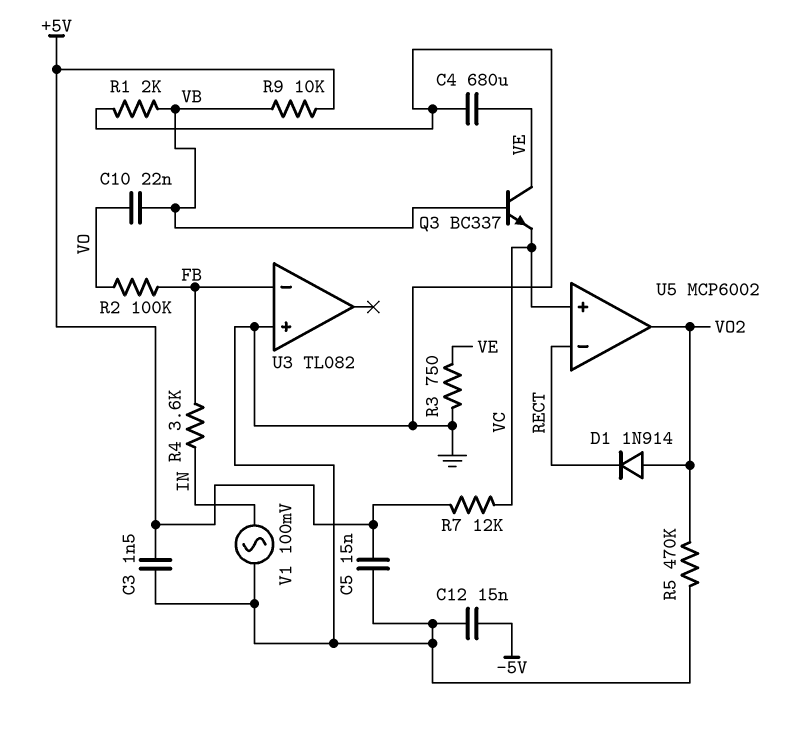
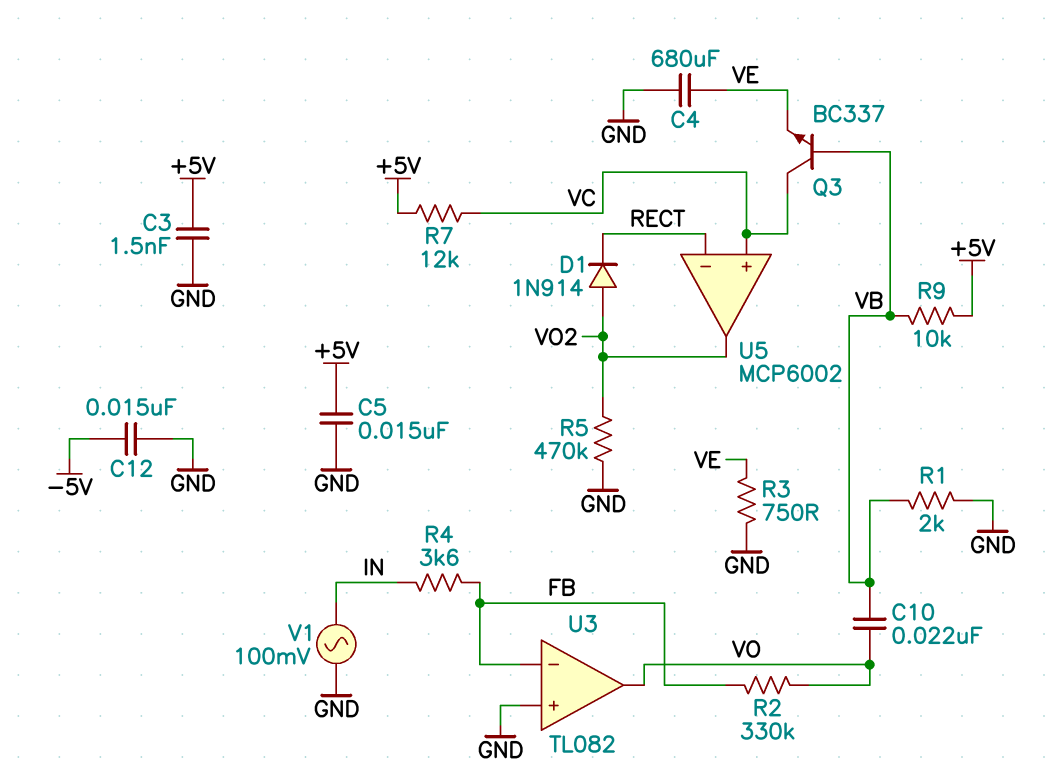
Q3: NPN BC337 (B VB, C VE, E VC) -> NPN BC337 (B VB, C VC, E VE)
R2: 100k (FB, VO) -> 330k (FB, VO)
U3 pin out: none -> VO

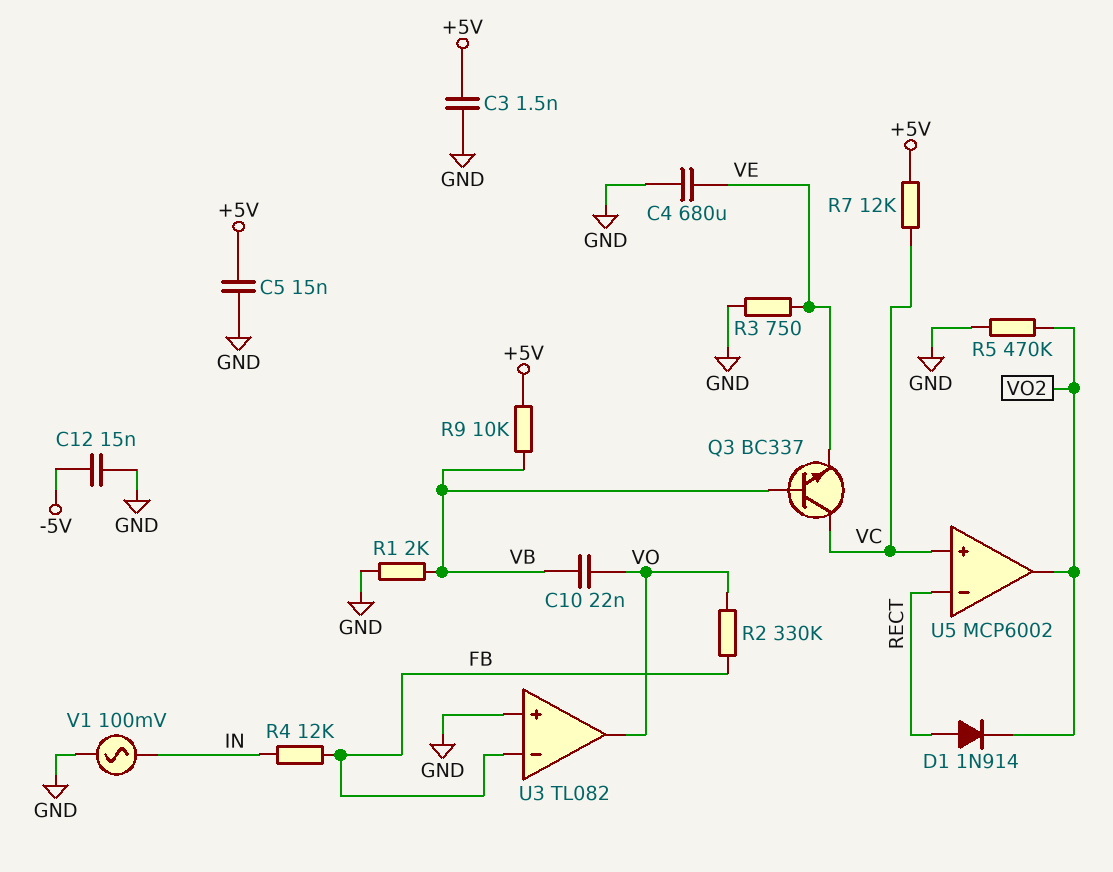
D1: diode 1N914 (A VO2, K RECT) -> diode 1N914 (A RECT, K VO2)
R4: 3.6k (FB, IN) -> 12k (FB, IN)

